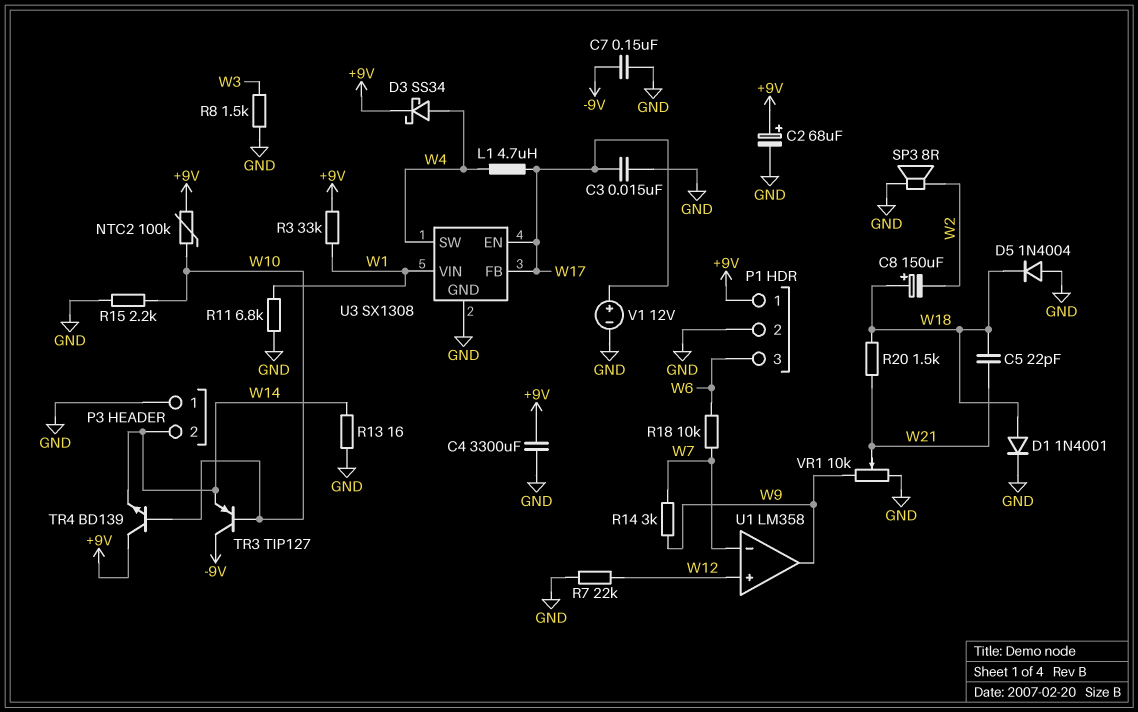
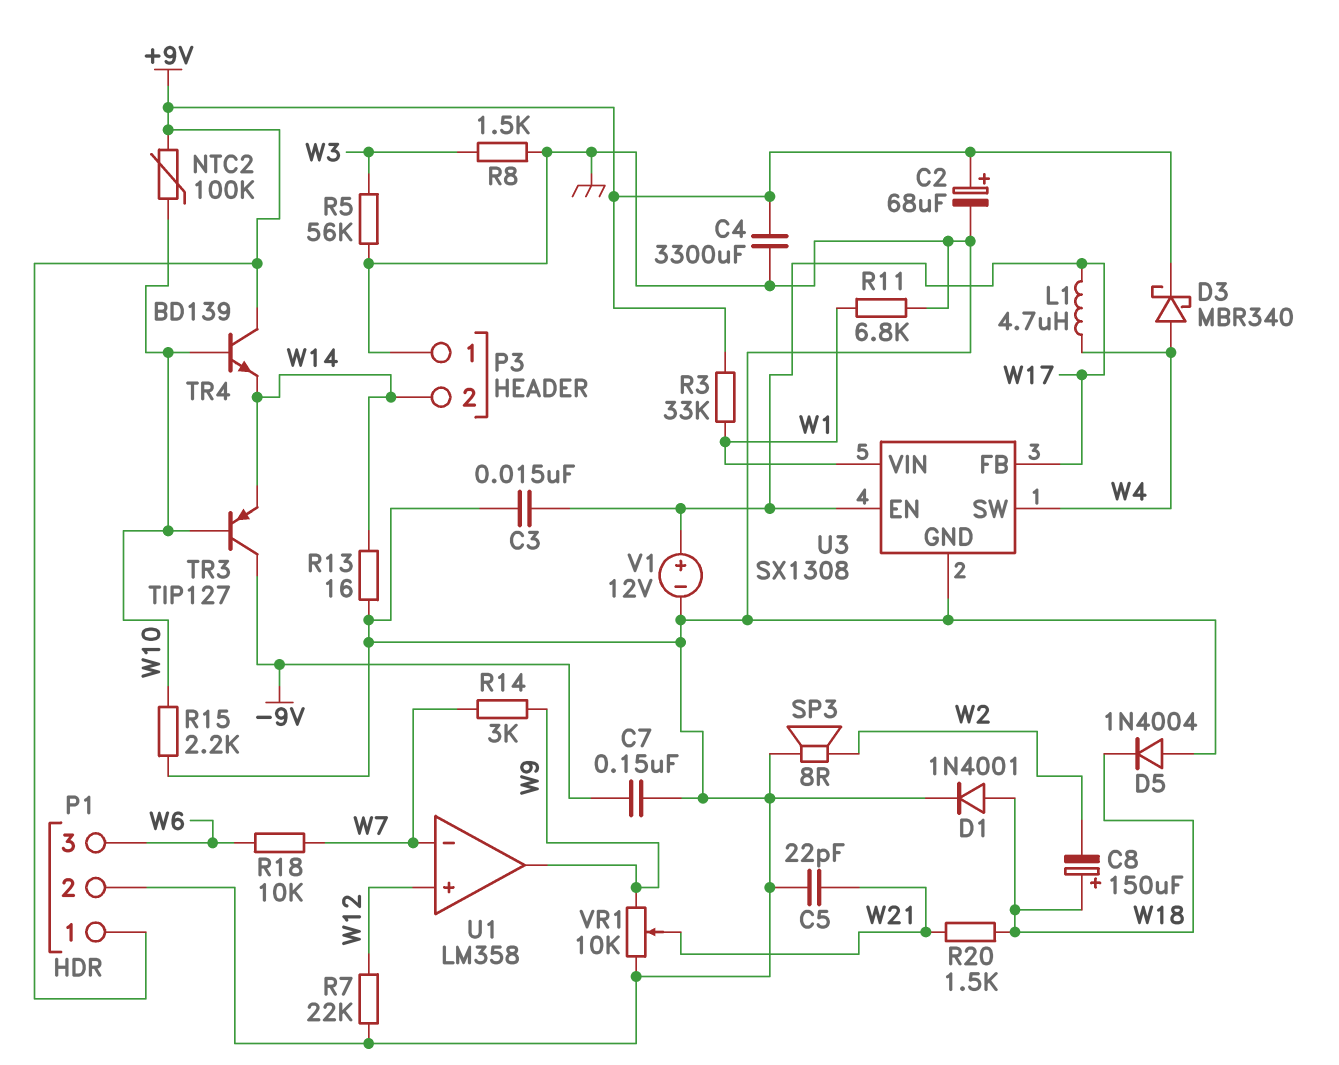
C5: 22pF (W18, W21) -> 22pF (GND, W21)
D3: schottky SS34 (A W4, K +9V) -> schottky MBR340 (A W4, K +9V)
R5: none -> 56k (GND, W3)

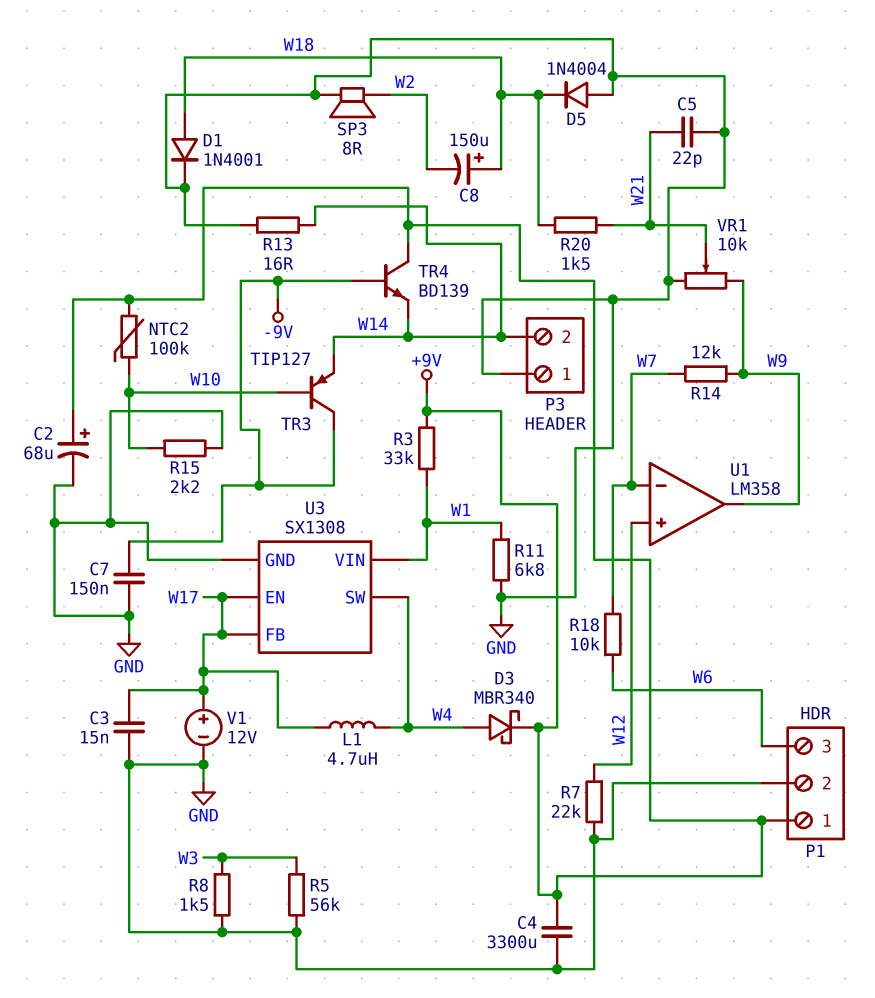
R14: 3k (W7, W9) -> 12k (W7, W9)
TR4: NPN BD139 (B W10, C +9V, E W14) -> NPN BD139 (B -9V, C +9V, E W14)

